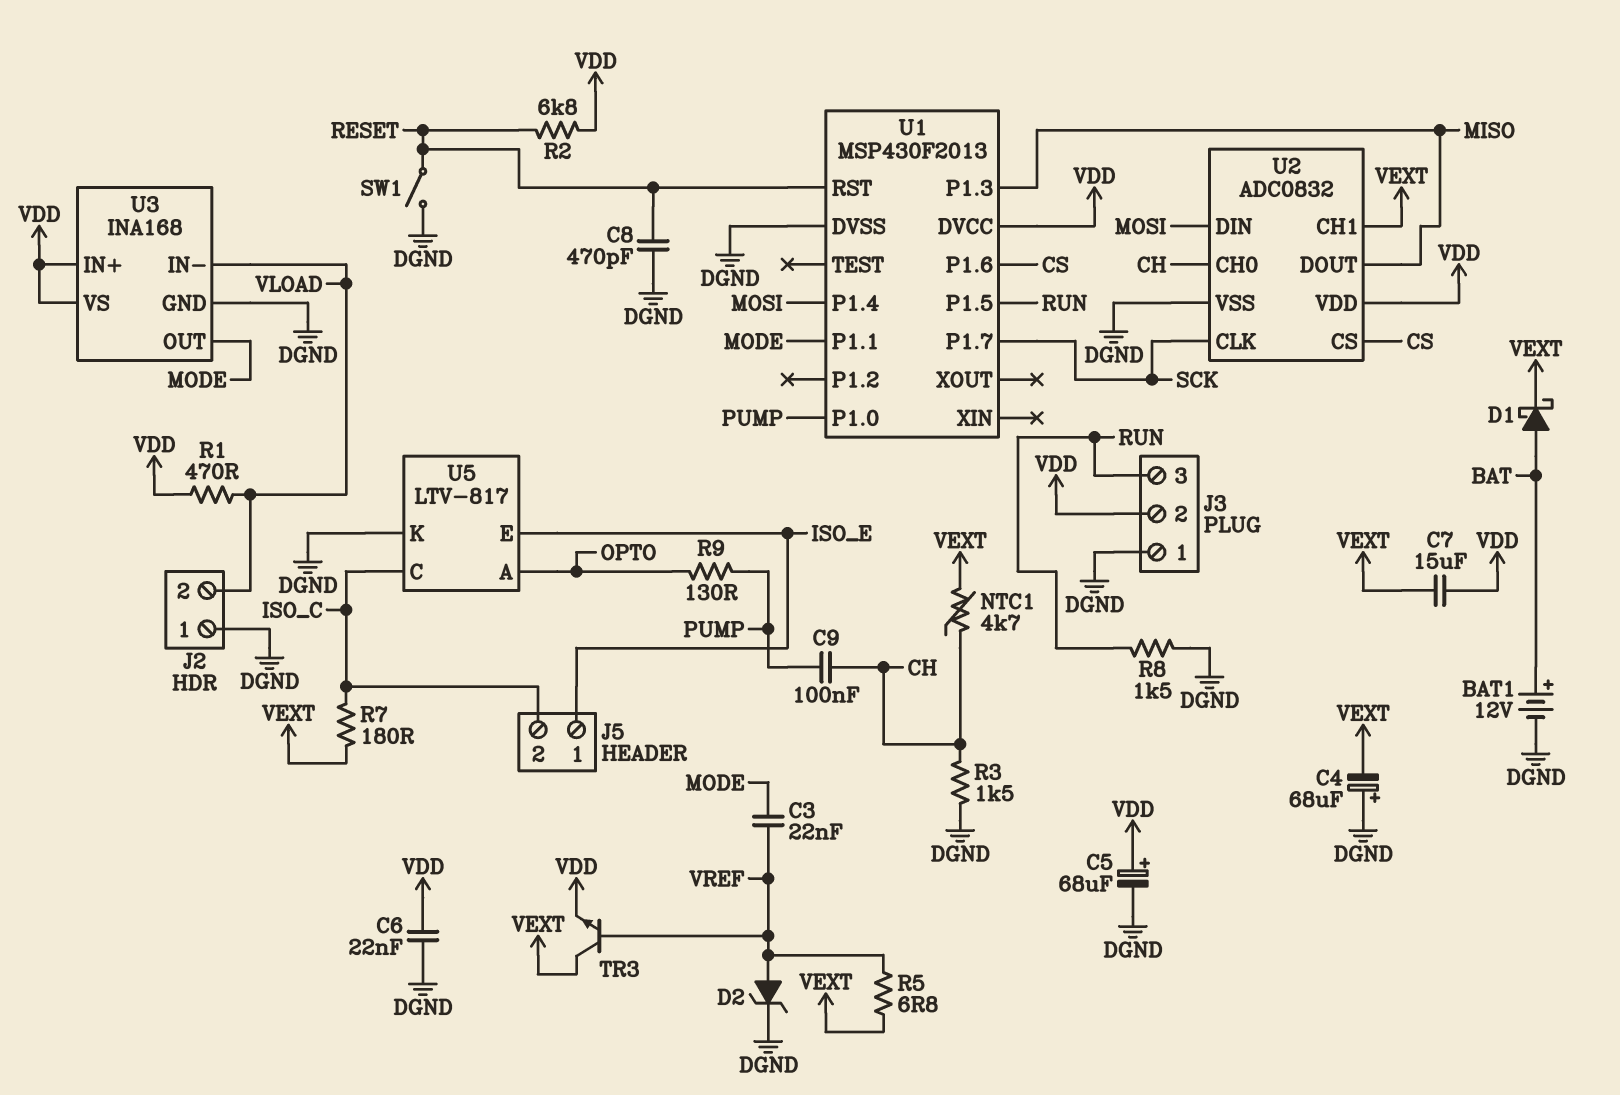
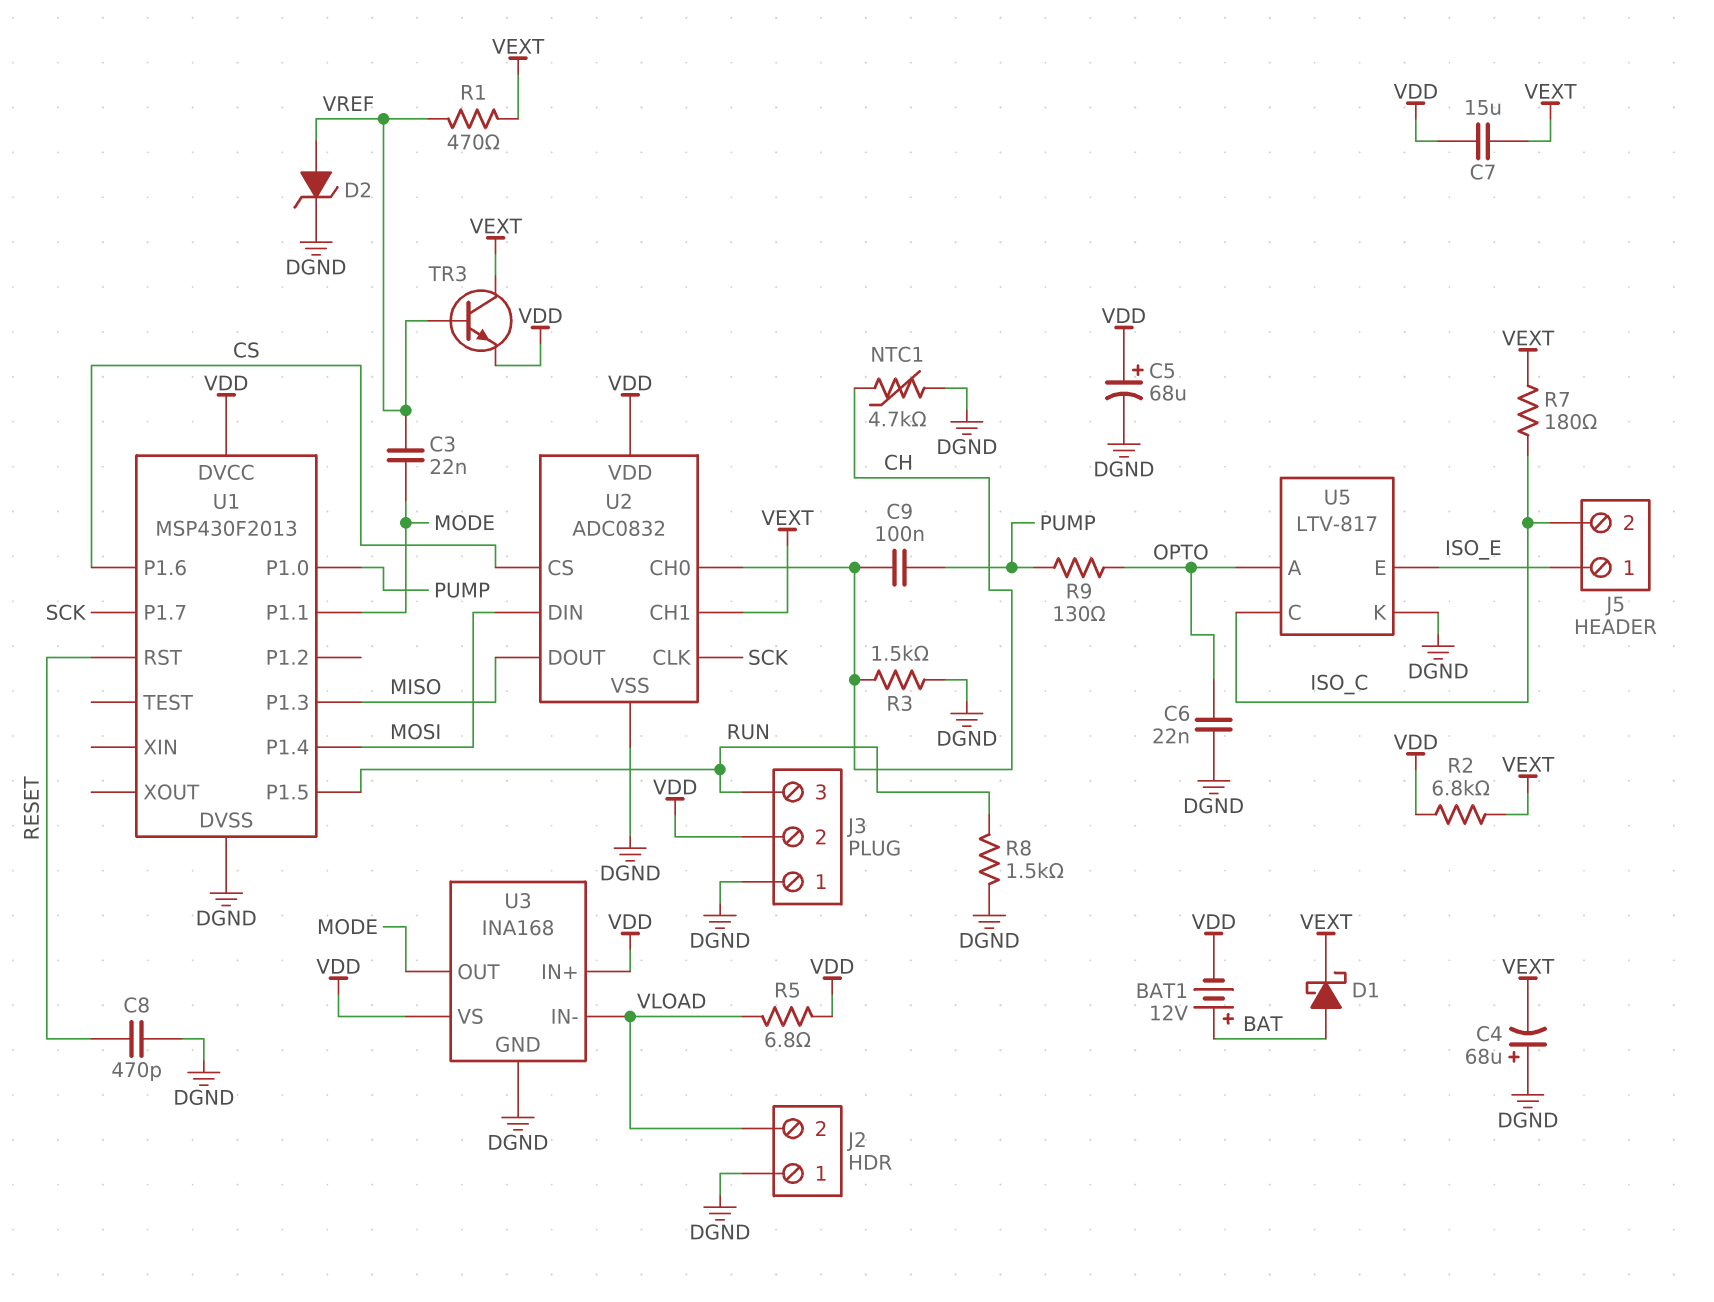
BAT1: 12V (plus BAT, minus DGND) -> 12V (plus BAT, minus VDD)
C6: 22nF (DGND, VDD) -> 22nF (DGND, OPTO)
NTC1: 4.7k (CH, VEXT) -> 4.7k (CH, DGND)
R1: 470 (VDD, VLOAD) -> 470 (VEXT, VREF)
R2: 6.8k (RESET, VDD) -> 6.8k (VDD, VEXT)
R5: 6.8 (VEXT, VREF) -> 6.8 (VDD, VLOAD)
SW1: switch (DGND, RESET) -> none

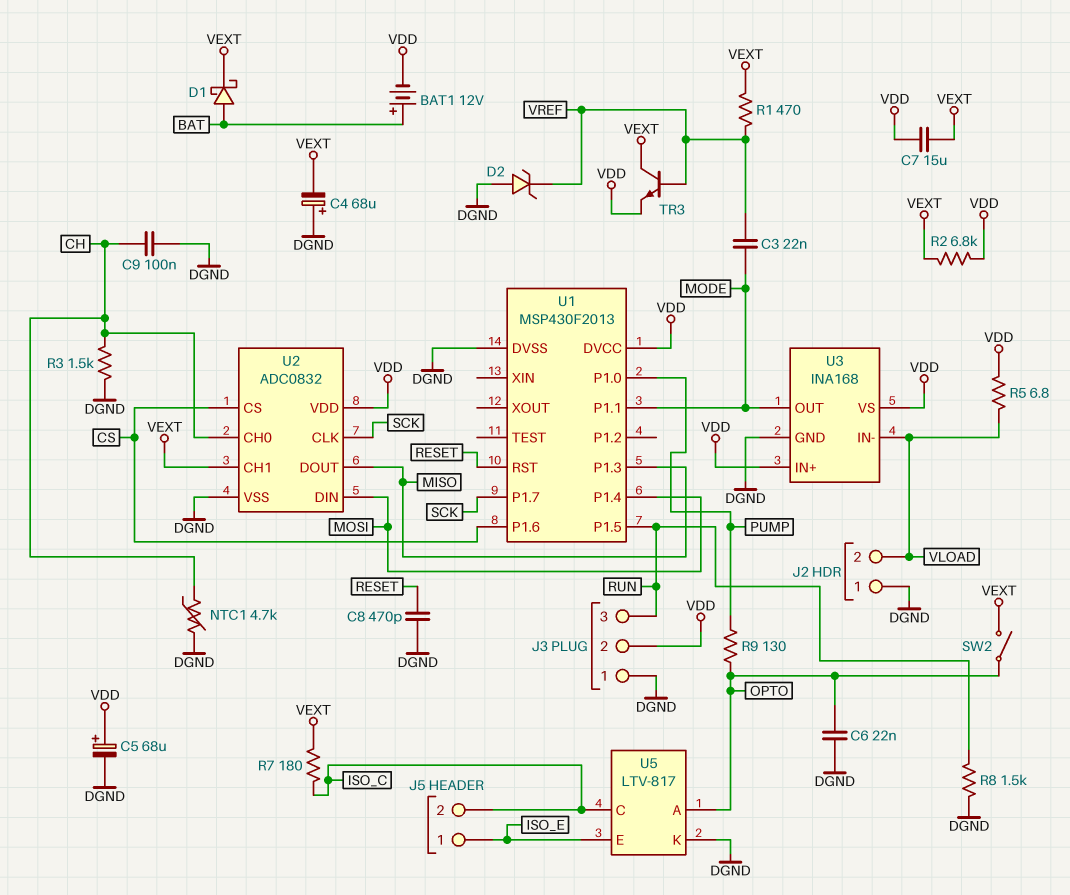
C9: 100nF (CH, PUMP) -> 100nF (CH, DGND)
D2: zener (A VREF, K DGND) -> zener (A DGND, K VREF)
SW2: none -> switch (OPTO, VEXT)

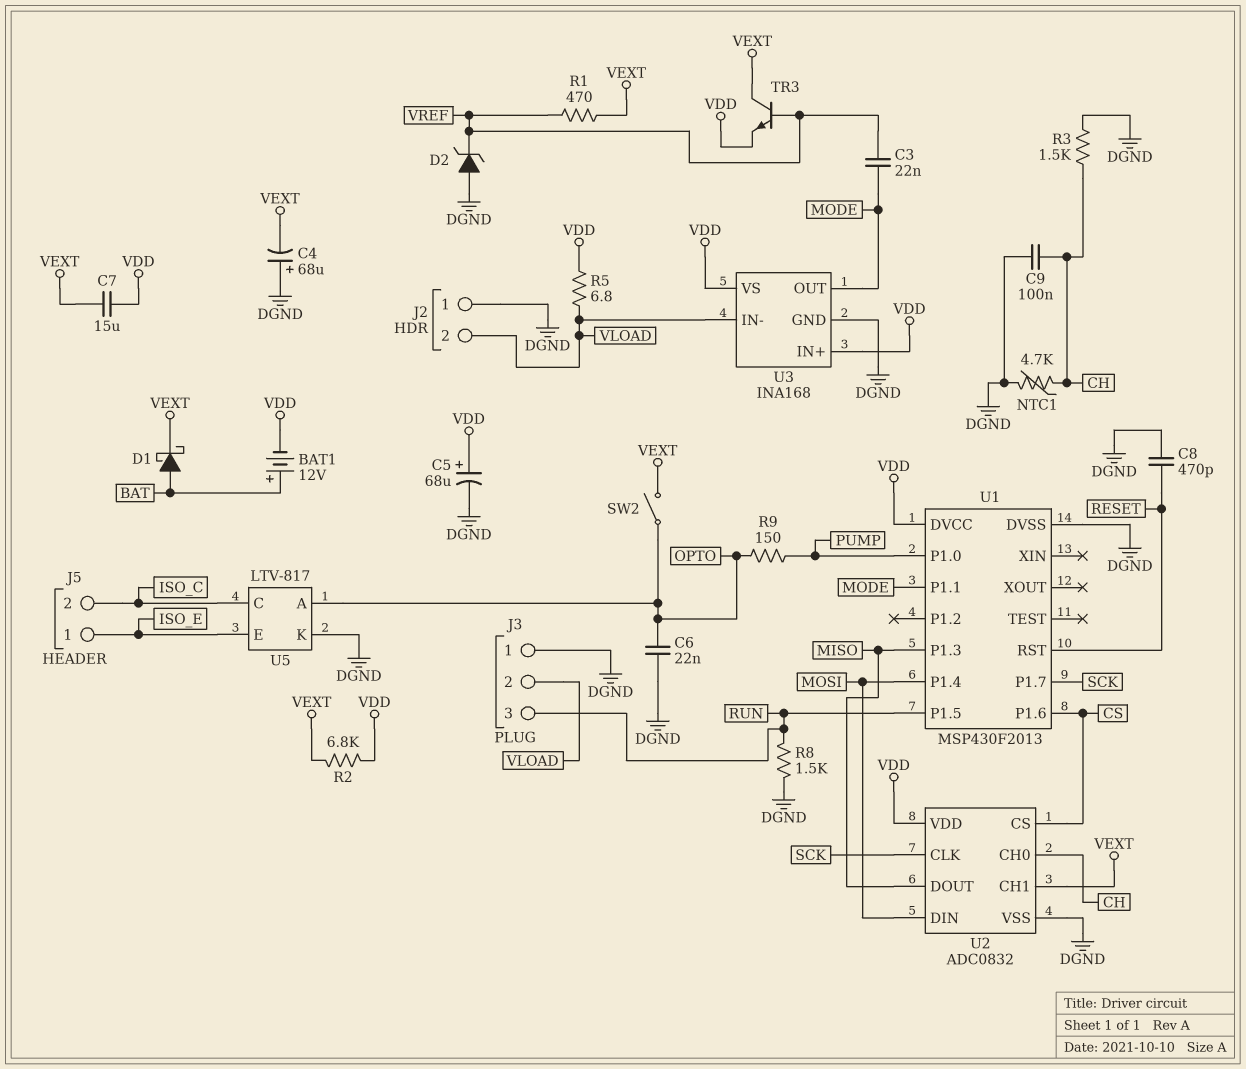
J3 pin 2: VDD -> VLOAD
R7: 180 (ISO_C, VEXT) -> none
R9: 130 (OPTO, PUMP) -> 150 (OPTO, PUMP)

